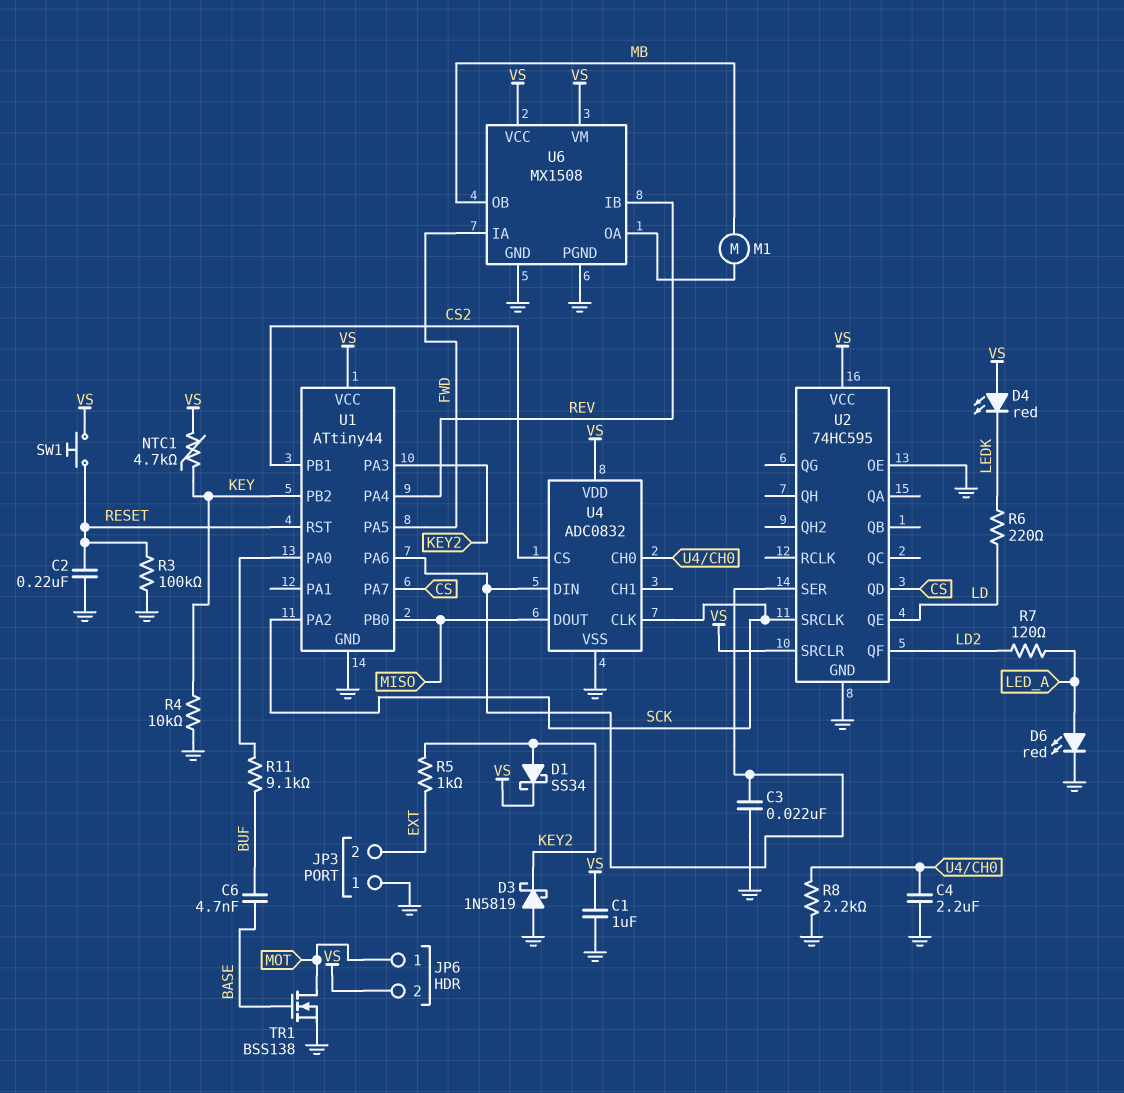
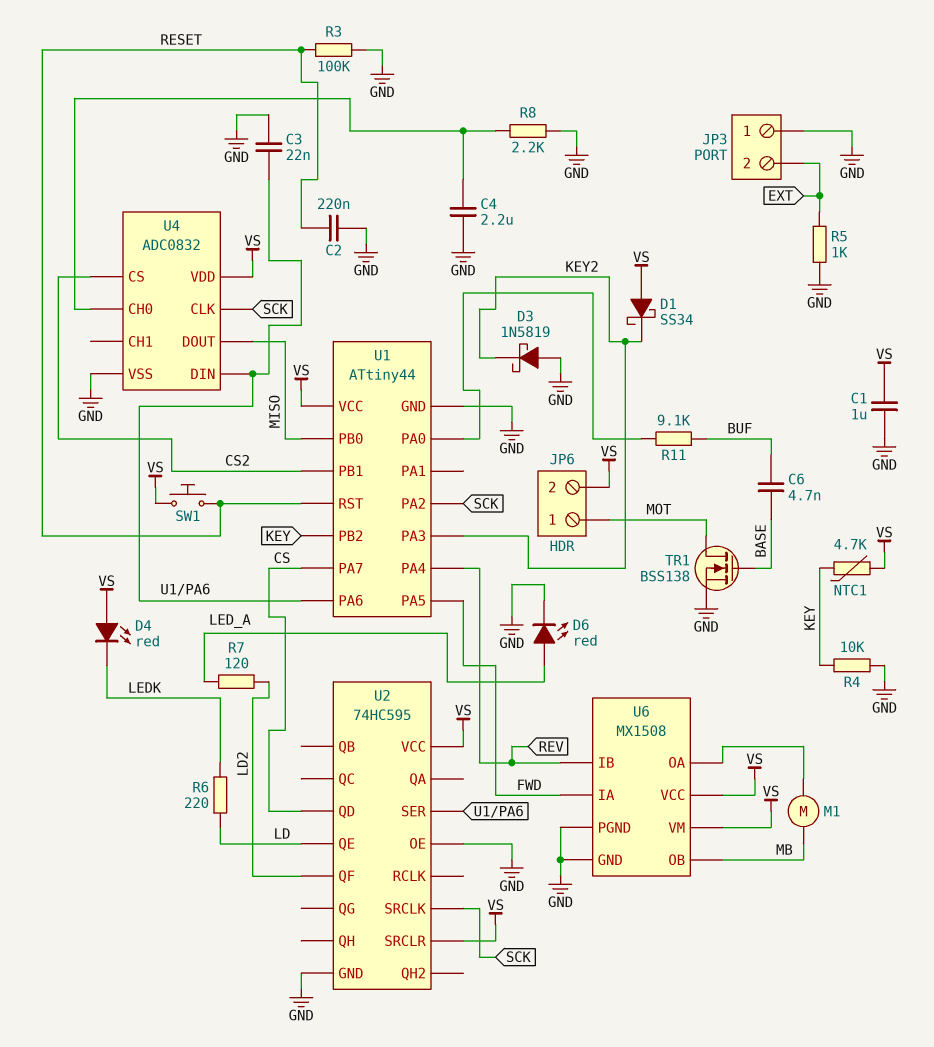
D1: schottky SS34 (A KEY2, K VS) -> schottky SS34 (A VS, K KEY2)
R5: 1k (EXT, KEY2) -> 1k (EXT, GND)

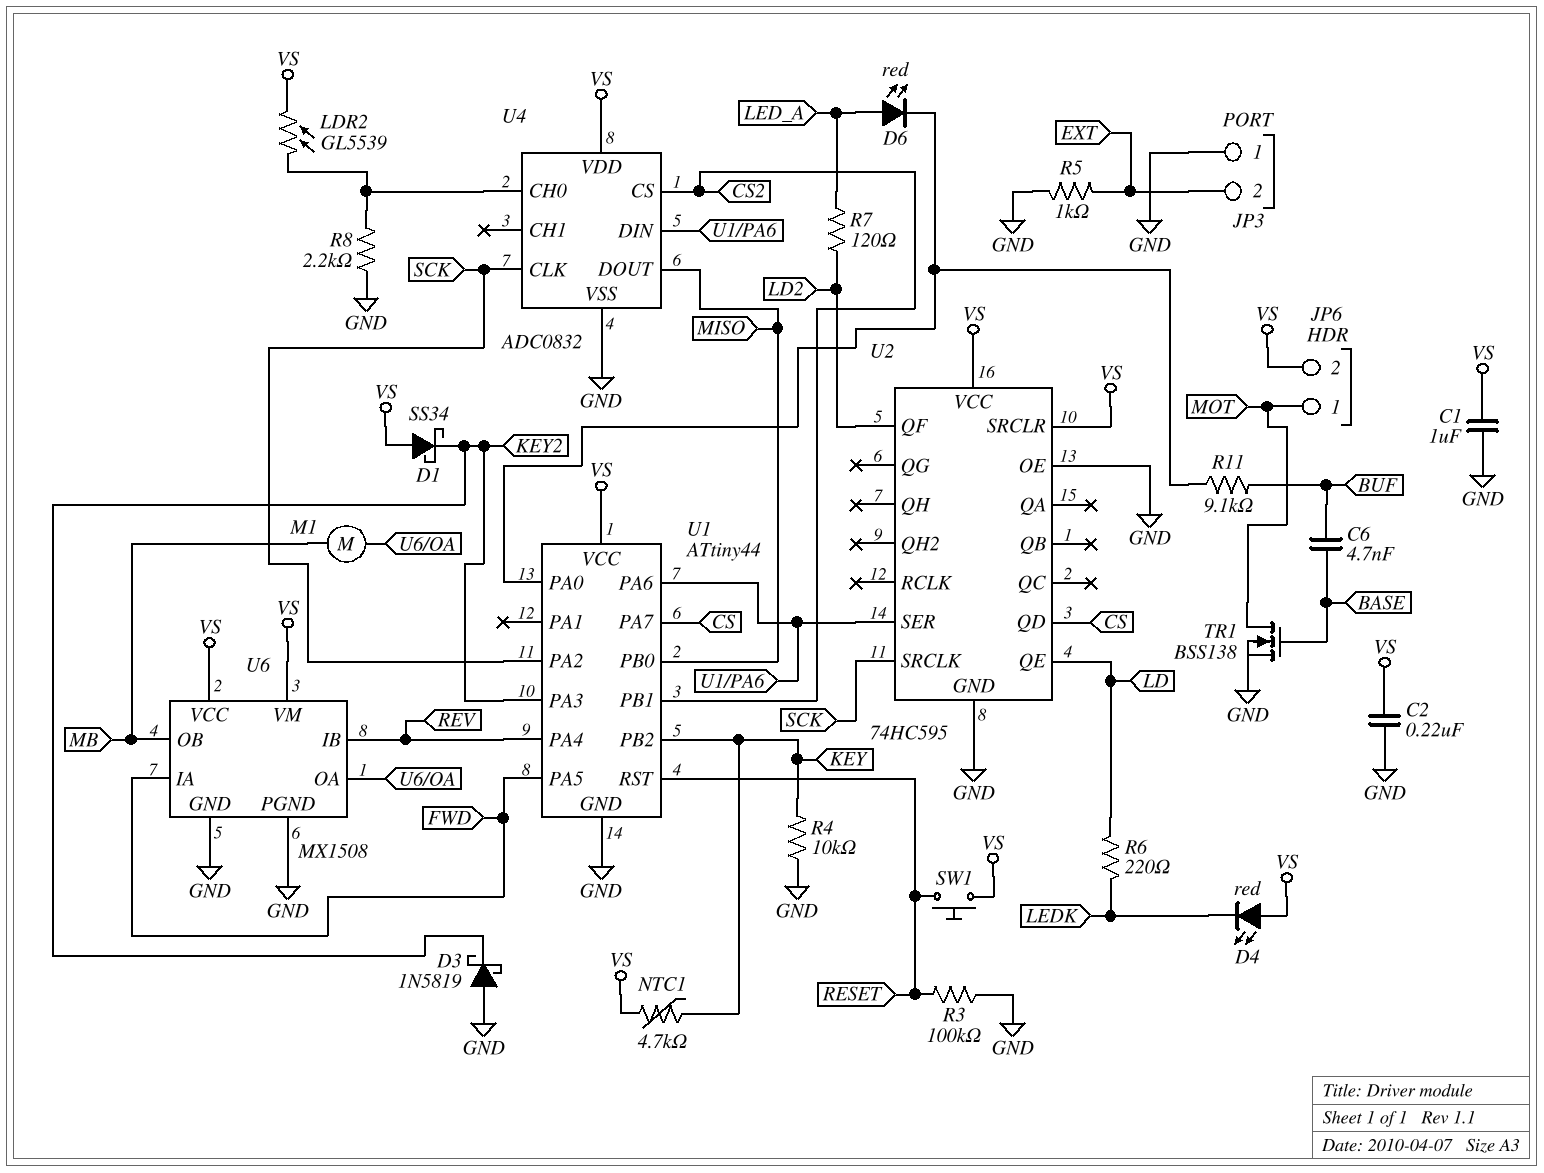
C2: 220nF (GND, RESET) -> 220nF (GND, VS)
C3: 22nF (GND, U1/PA6) -> none
C4: 2.2uF (GND, U4/CH0) -> none
D6: LED red (A LED_A, K GND) -> LED red (A LED_A, K U1/PA0)
LDR2: none -> GL5539 (U4/CH0, VS)

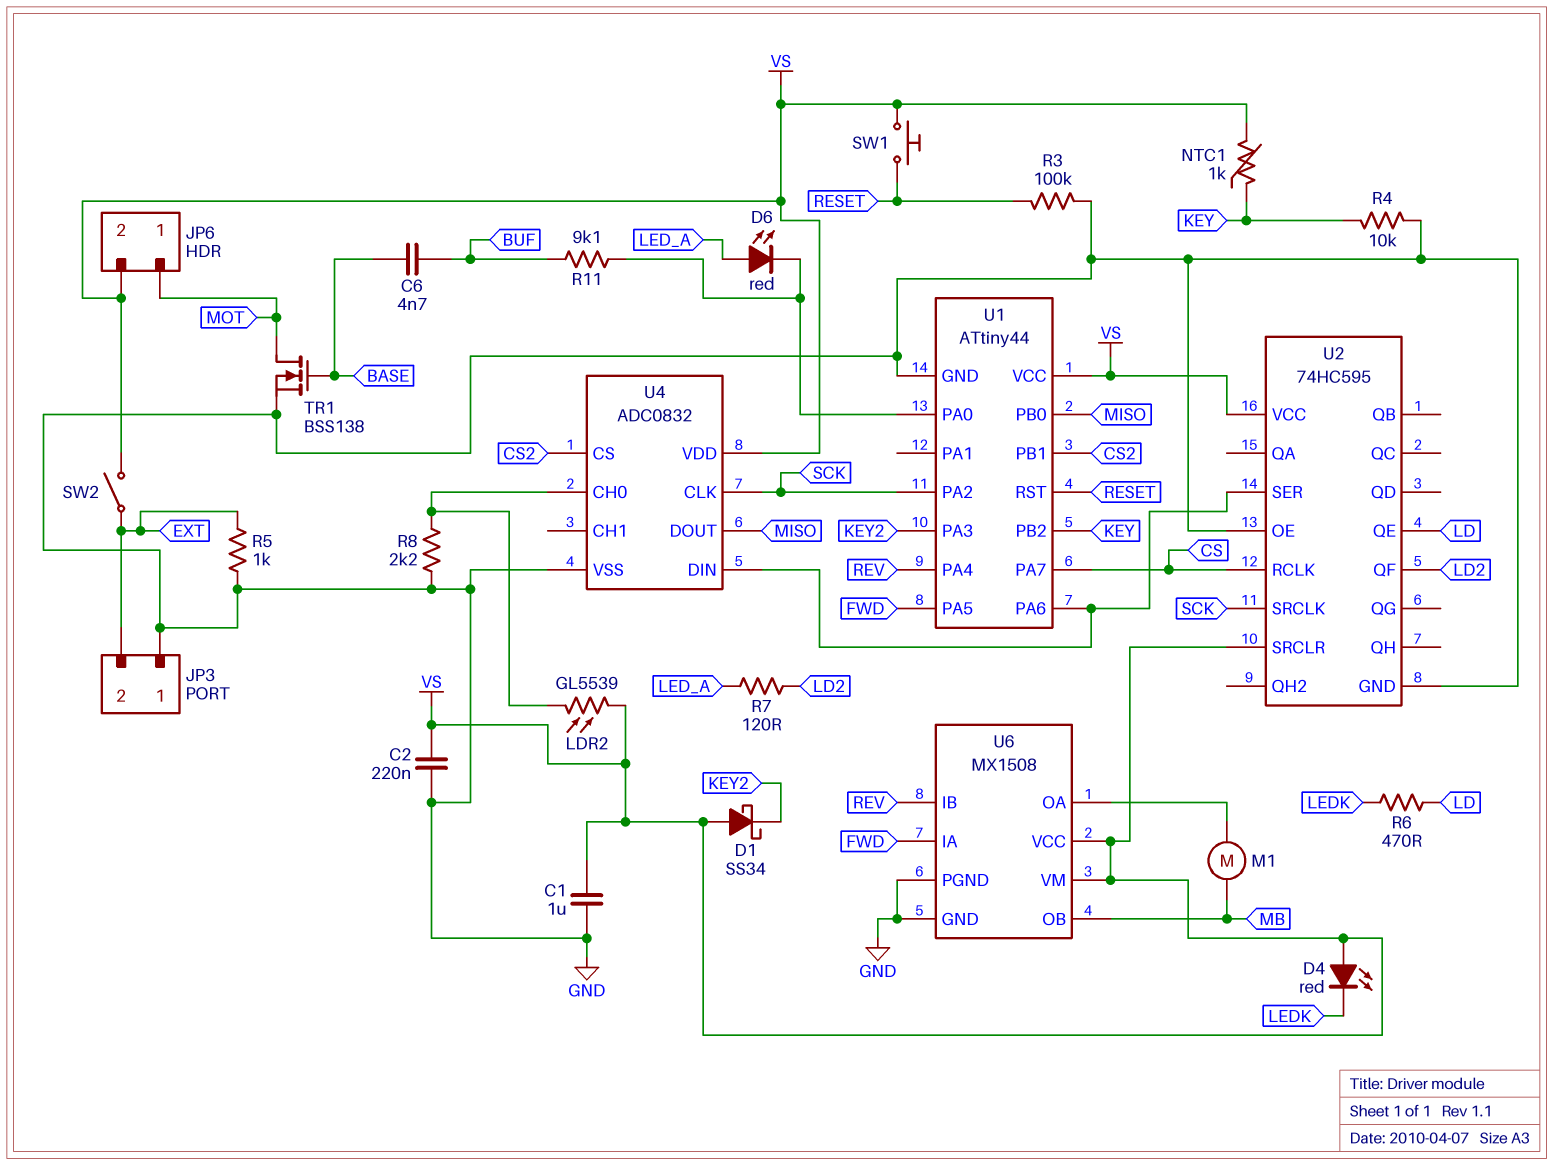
D3: schottky 1N5819 (A GND, K KEY2) -> none
NTC1: 4.7k (KEY, VS) -> 1k (KEY, VS)
R6: 220 (LD, LEDK) -> 470 (LD, LEDK)
SW2: none -> switch (EXT, VS)
U2 pin QD: CS -> none
U2 pin RCLK: none -> CS

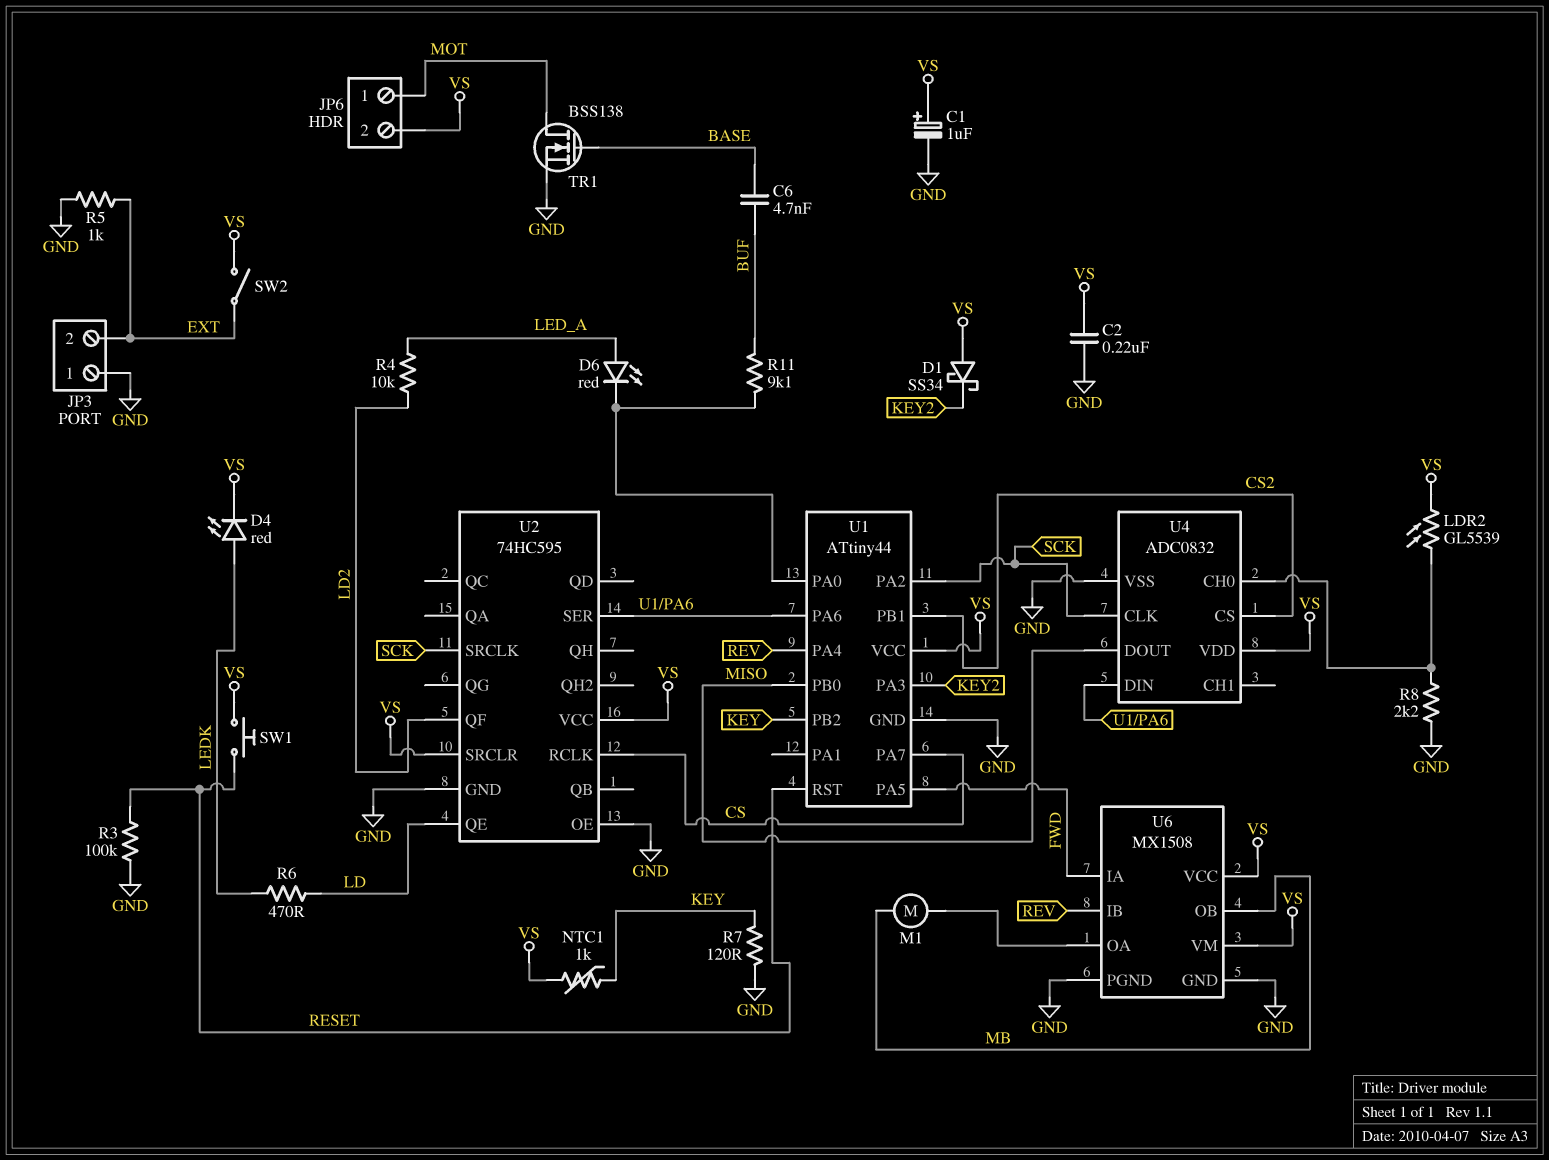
C1: 1uF (GND, VS) -> 1uF (plus VS, minus GND)
D4: LED red (A VS, K LEDK) -> LED red (A LEDK, K VS)
R4: 10k (GND, KEY) -> 10k (LD2, LED_A)
R7: 120 (LD2, LED_A) -> 120 (GND, KEY)

